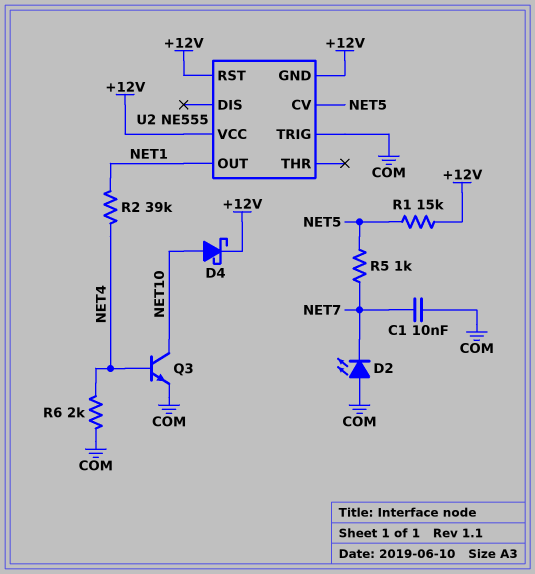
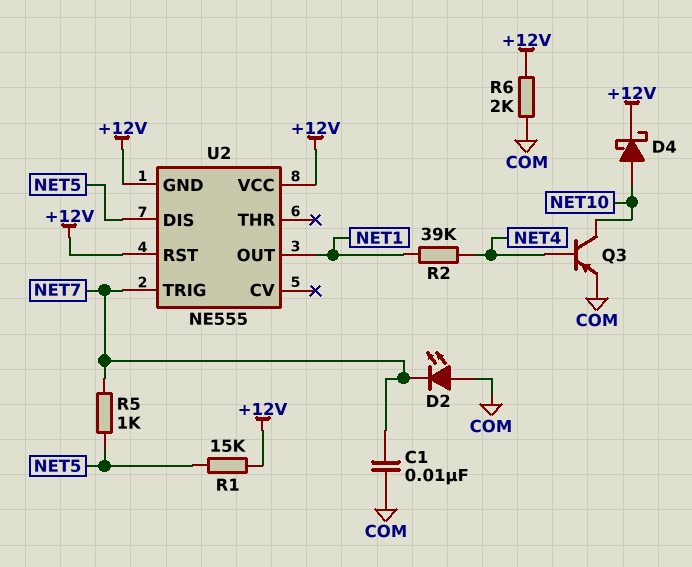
Q3: NPN (B NET4, C NET10, E COM) -> PNP (B NET4, C NET10, E COM)
R6: 2k (COM, NET4) -> 2k (+12V, COM)
U2 pin CV: NET5 -> none
U2 pin DIS: none -> NET5
U2 pin TRIG: COM -> NET7

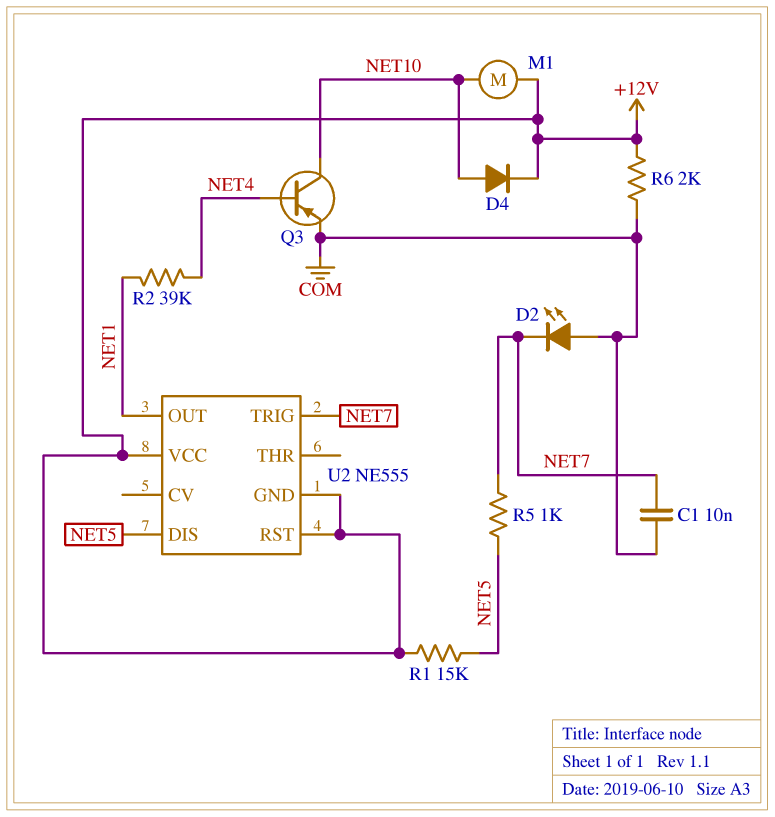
D4: schottky (A NET10, K +12V) -> diode (A NET10, K +12V)
M1: none -> motor (+12V, NET10)

